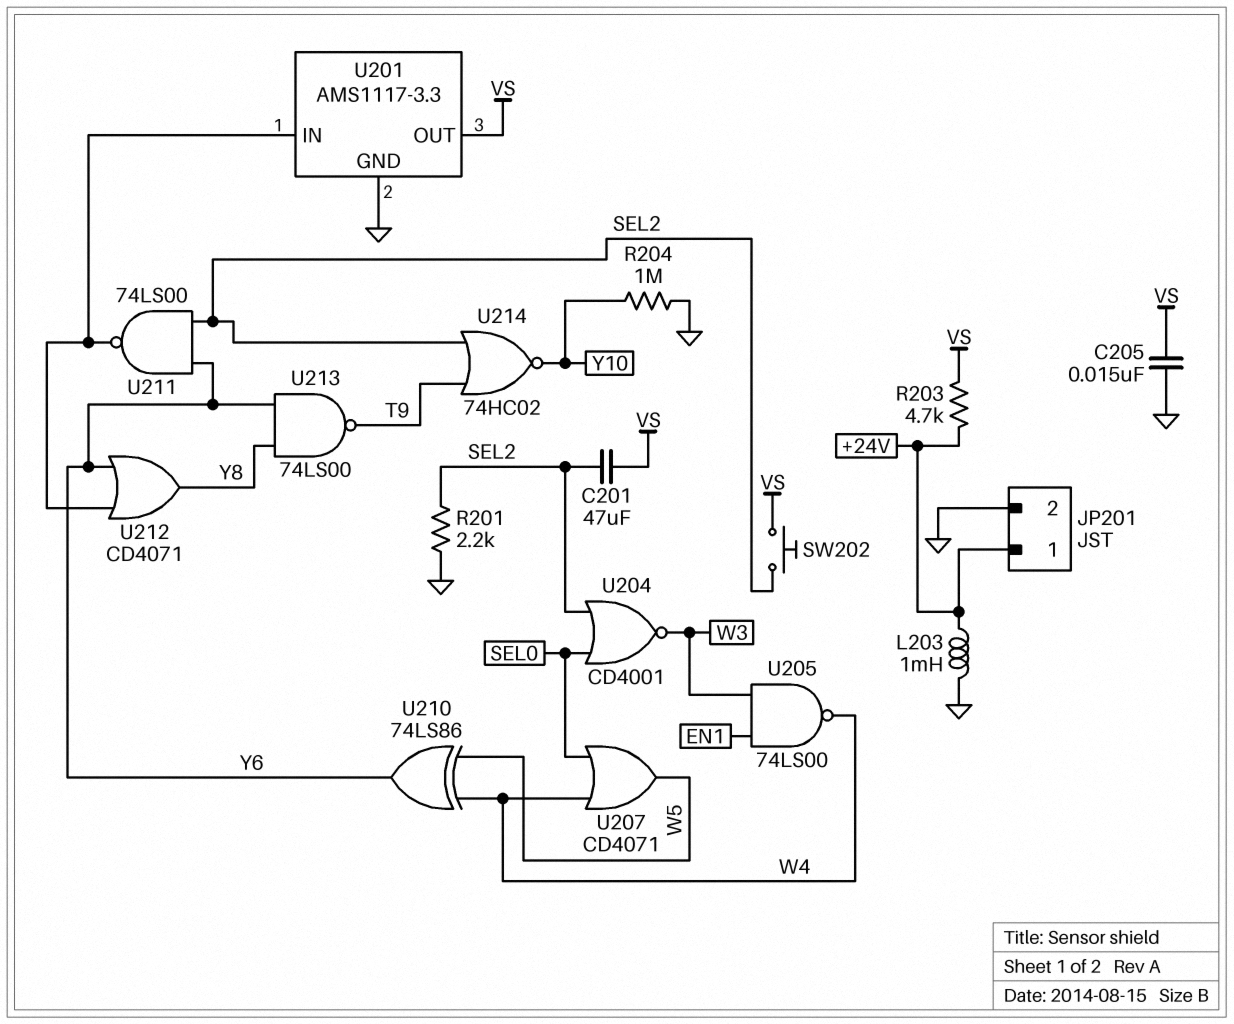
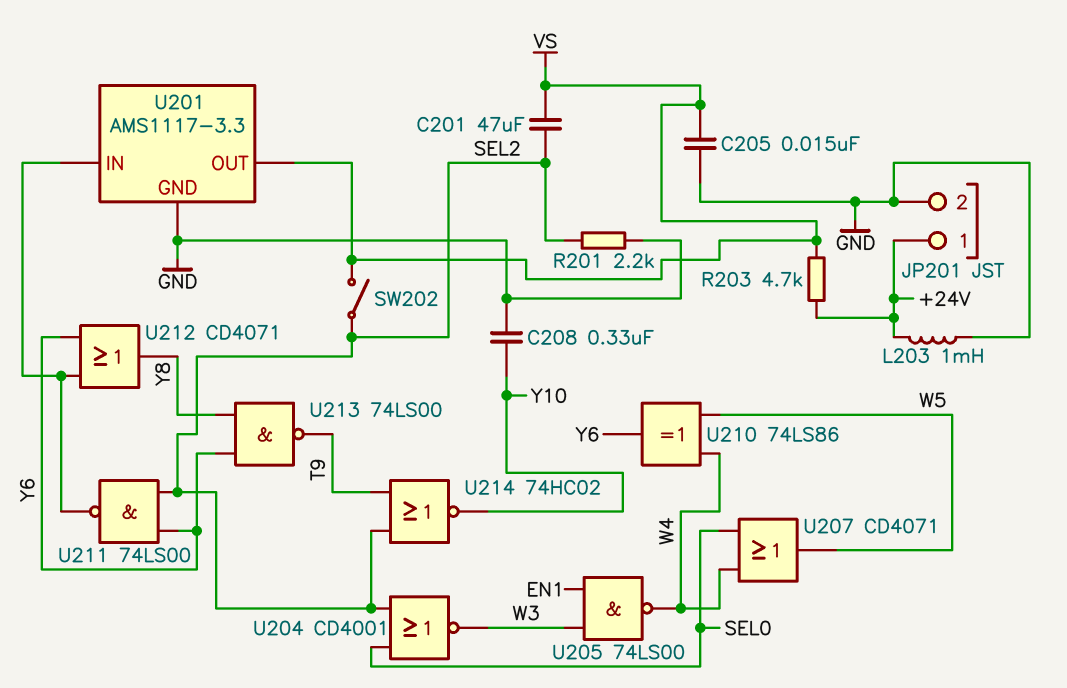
C208: none -> 330nF (GND, Y10)
R204: 1M (GND, Y10) -> none
SW202: button (SEL2, VS) -> switch (SEL2, VS)

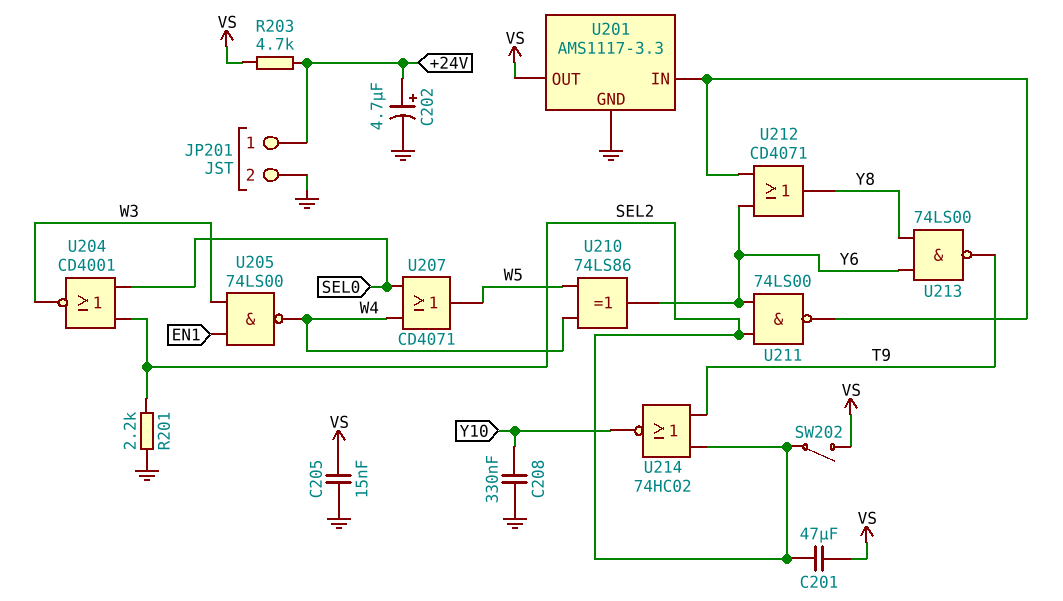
C202: none -> 4.7uF (plus +24V, minus GND)
L203: 1mH (+24V, GND) -> none

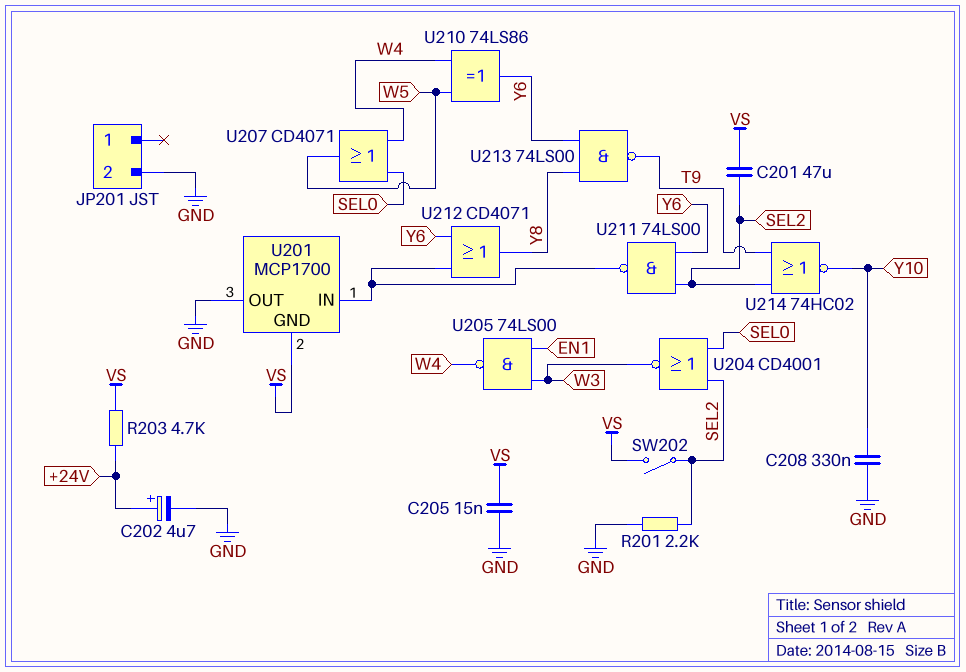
JP201 pin 1: +24V -> none
U201: AMS1117-3.3 -> MCP1700
U201 pin GND: GND -> VS
U201 pin OUT: VS -> GND

